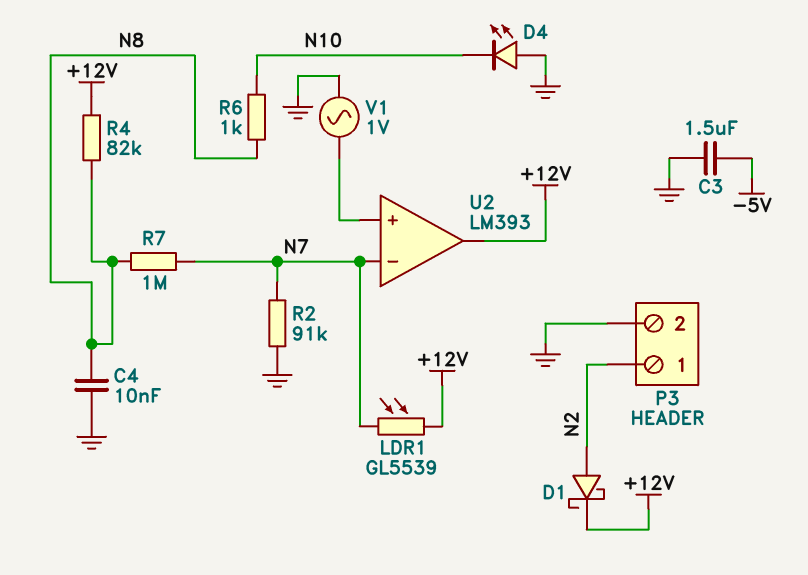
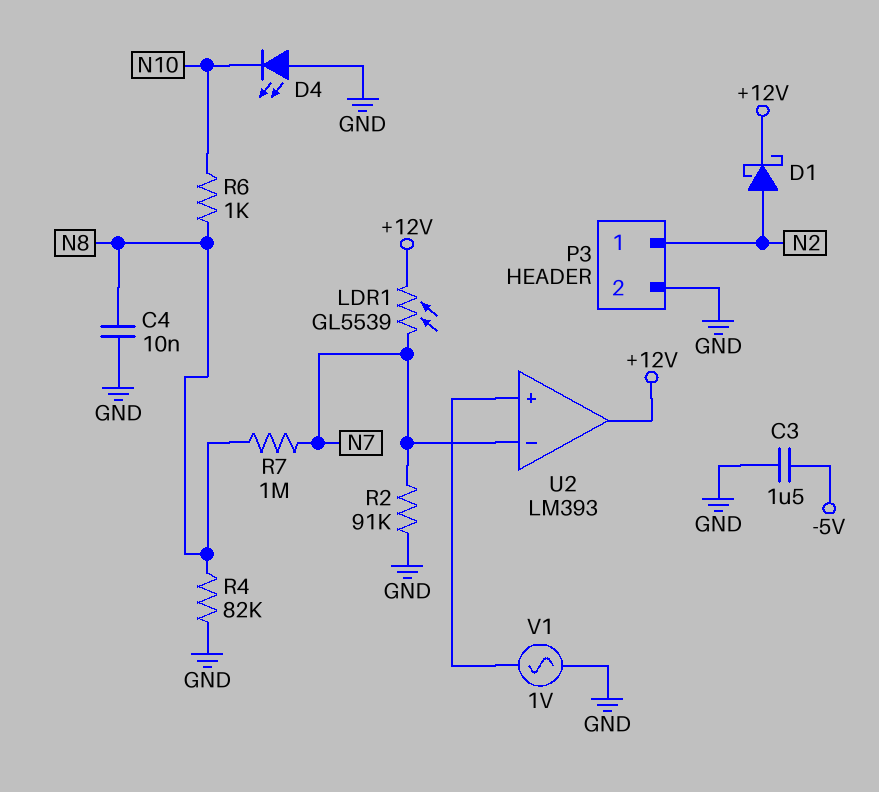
R4: 82k (+12V, N8) -> 82k (GND, N8)

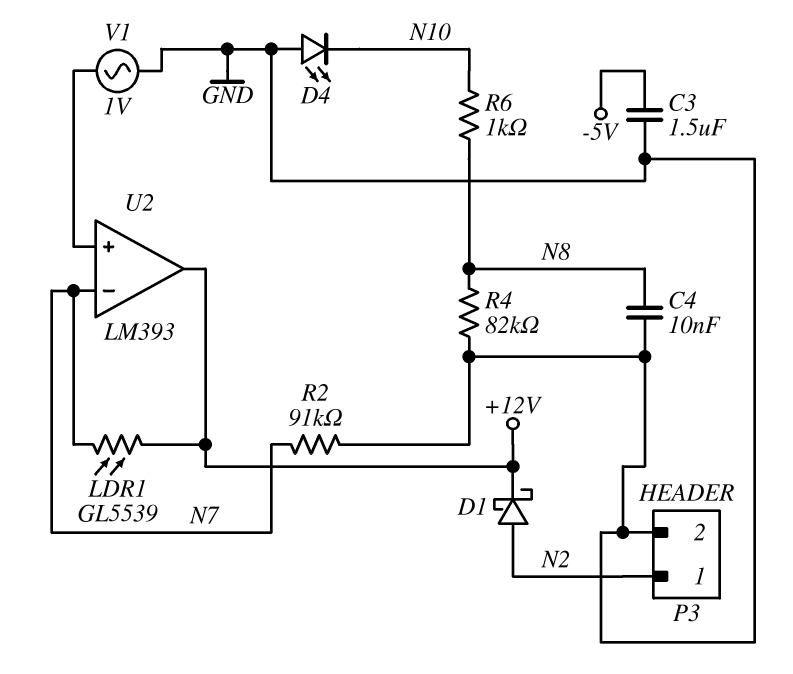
R7: 1M (N7, N8) -> none

